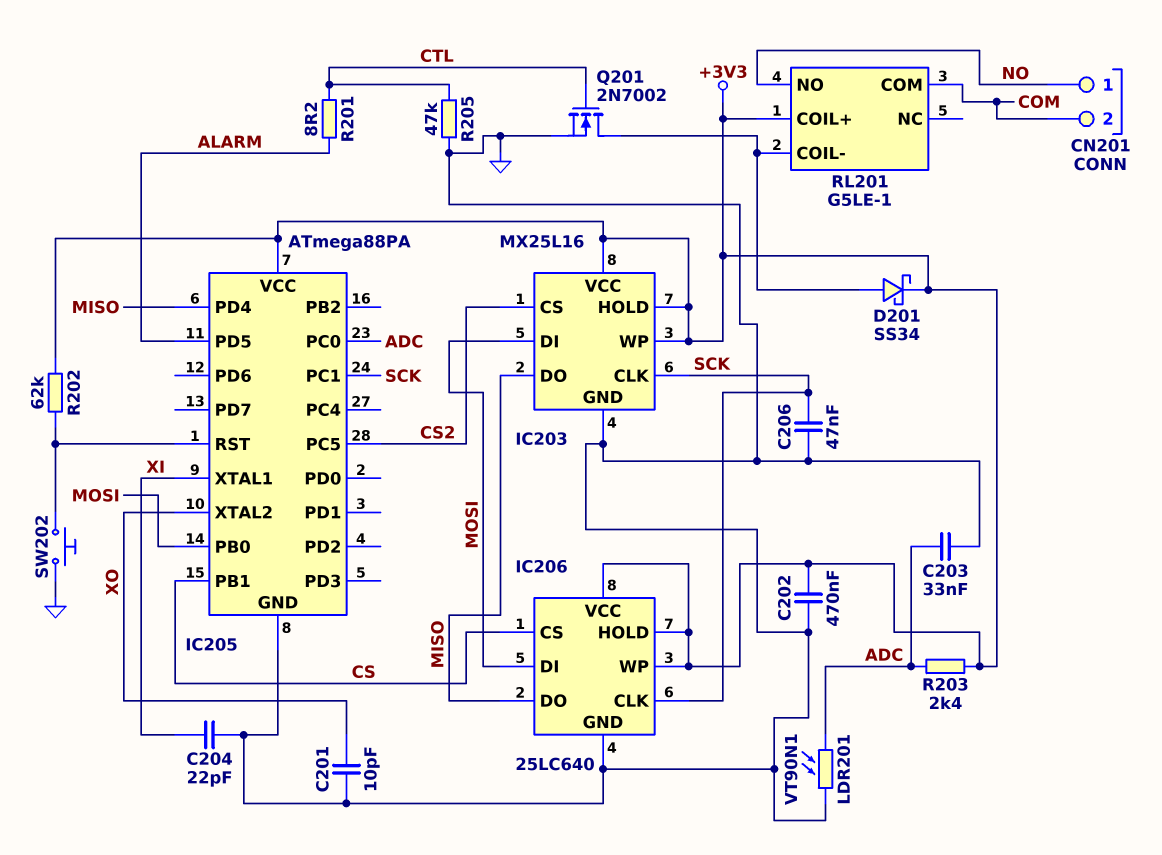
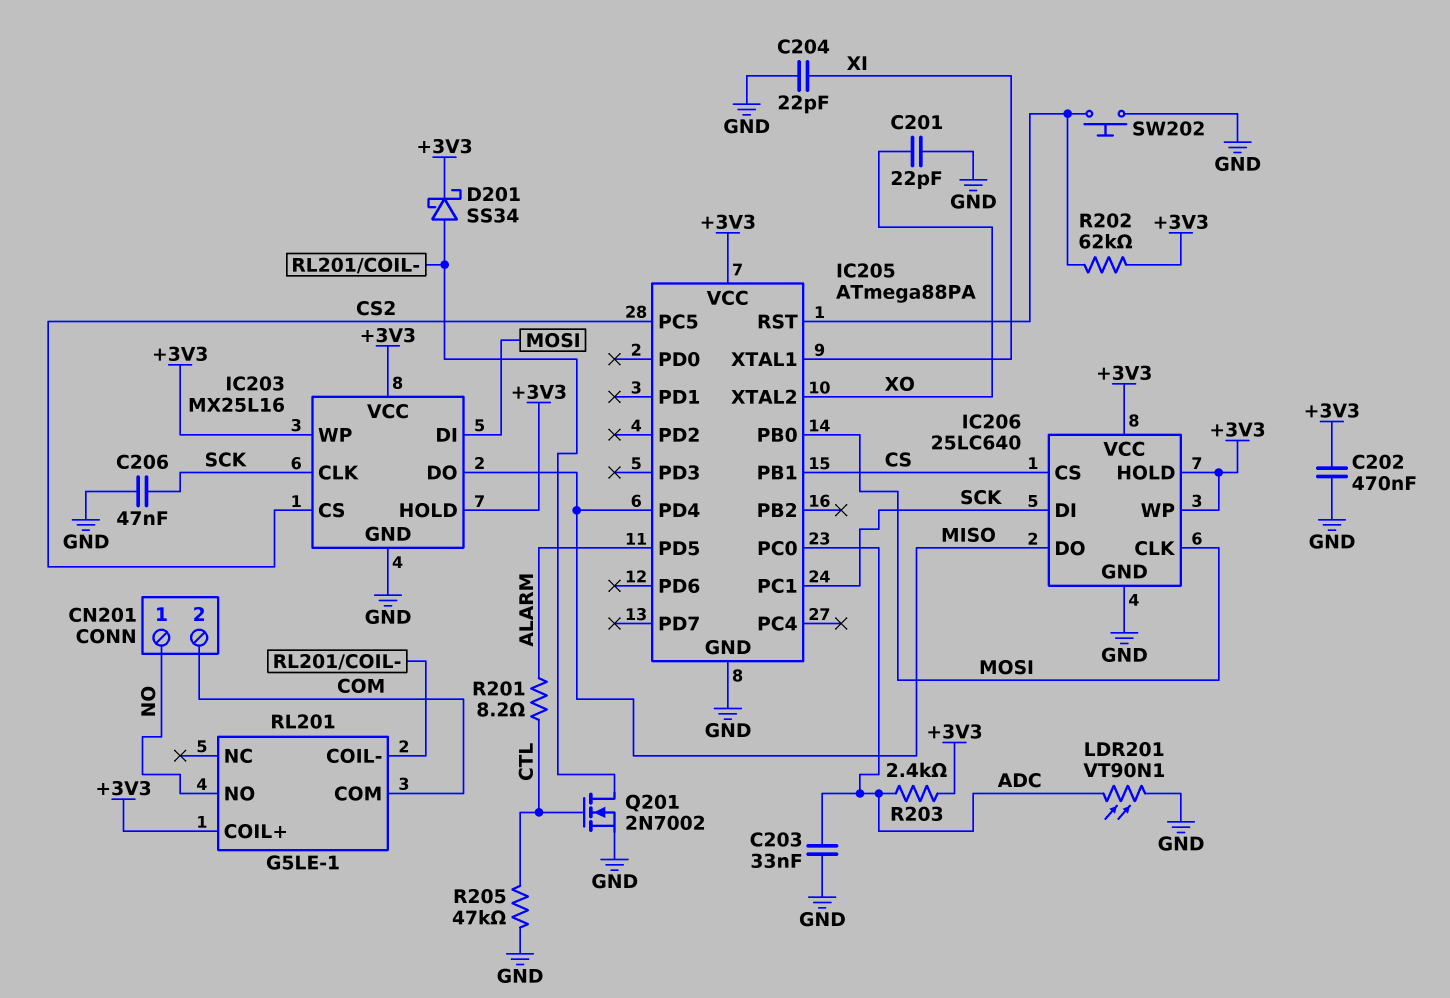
C201: 10pF (GND, XO) -> 22pF (GND, XO)
IC206 pin CLK: SCK -> MOSI
IC206 pin DI: MOSI -> SCK

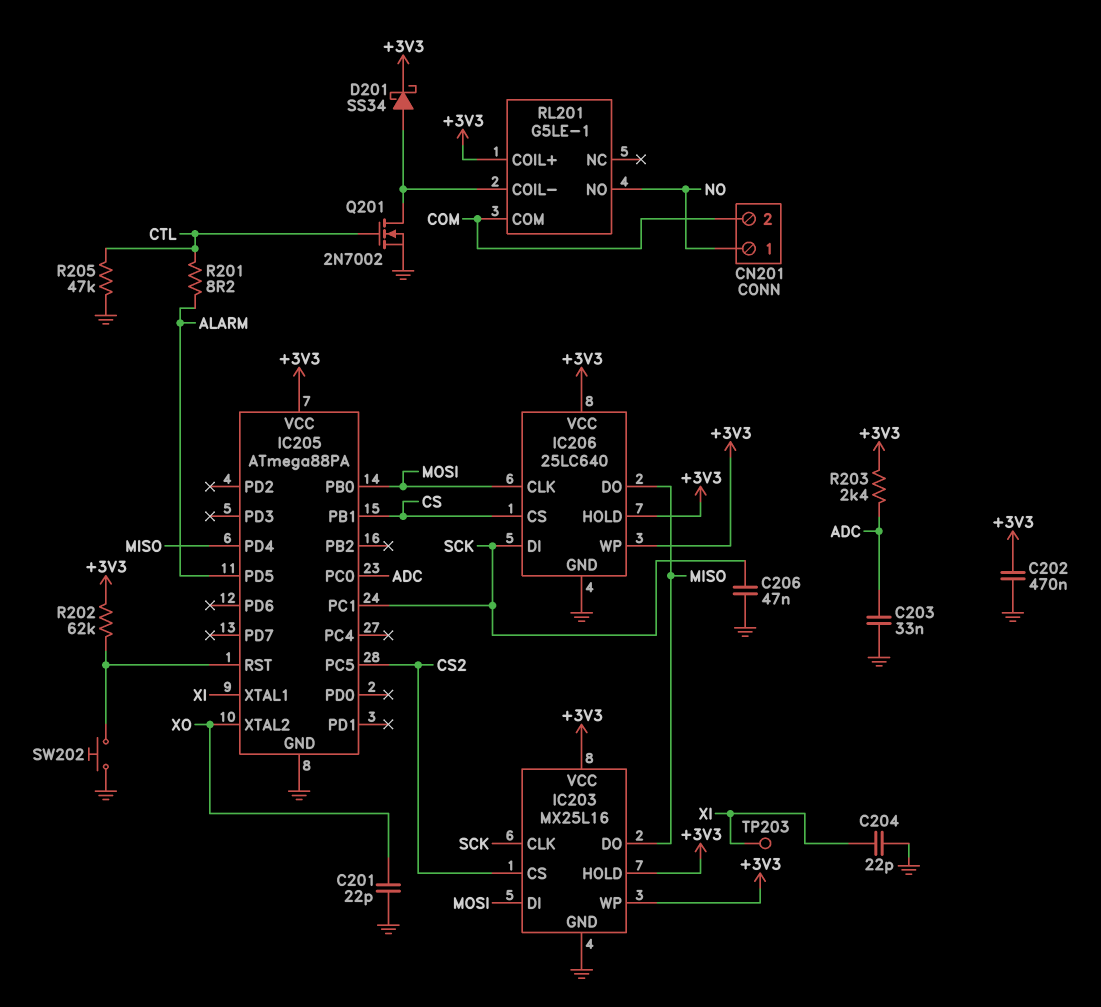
LDR201: VT90N1 (ADC, GND) -> none
TP203: none -> test point (XI)

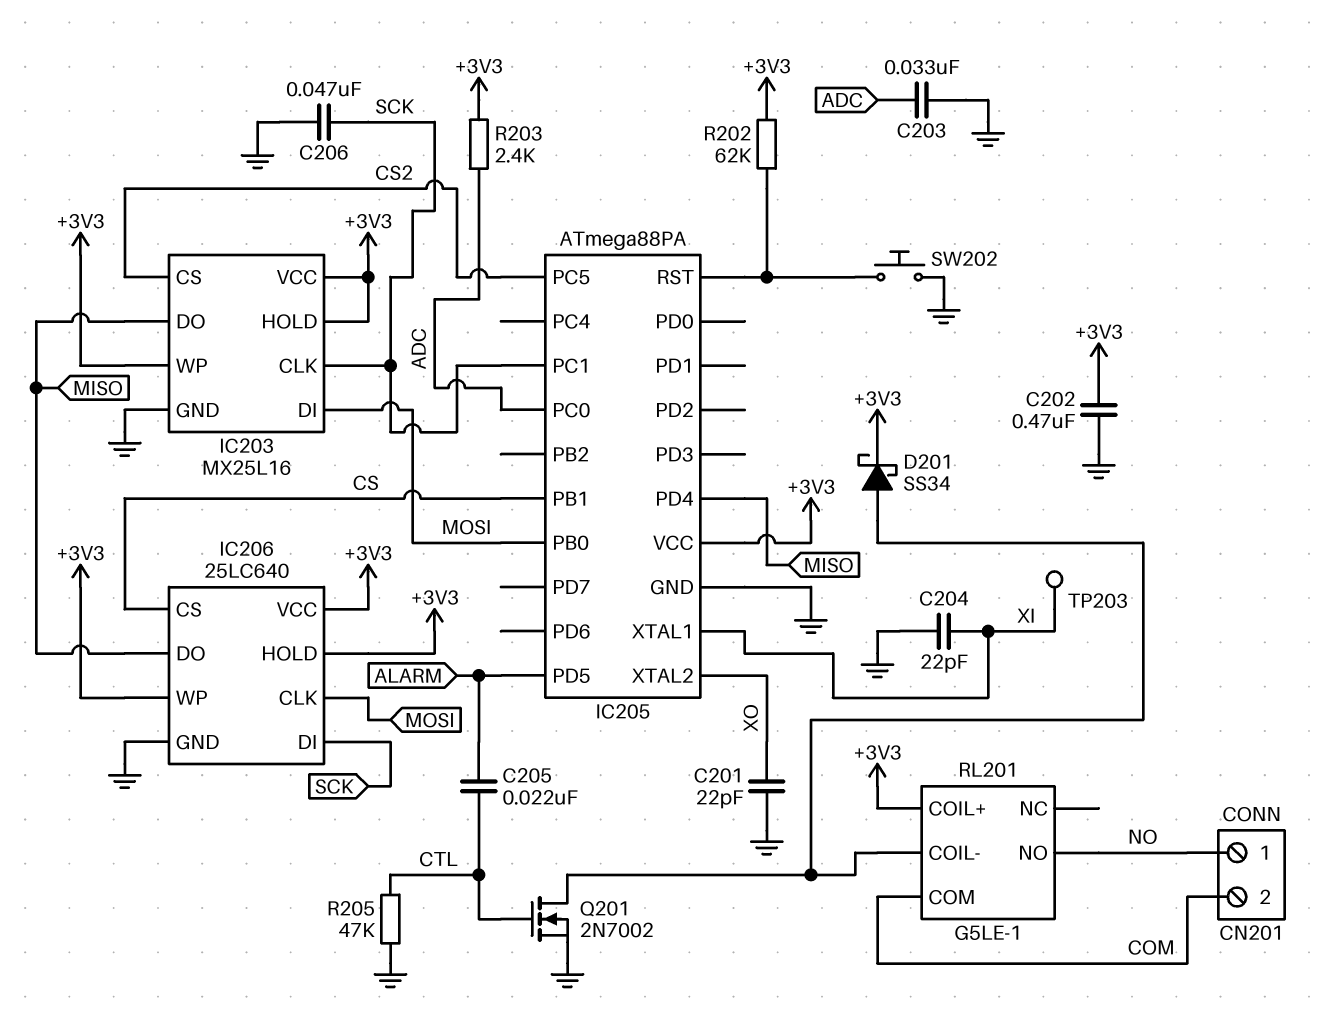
C205: none -> 22nF (ALARM, CTL)
R201: 8.2 (ALARM, CTL) -> none

